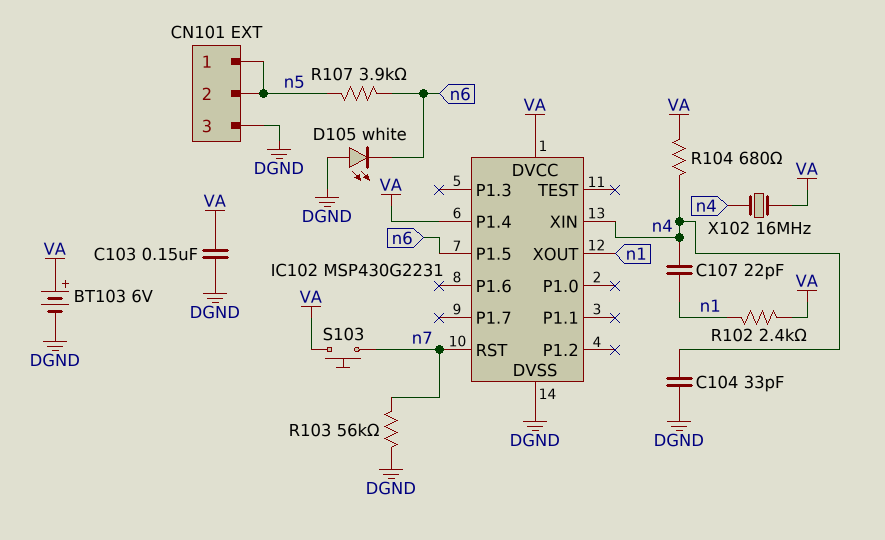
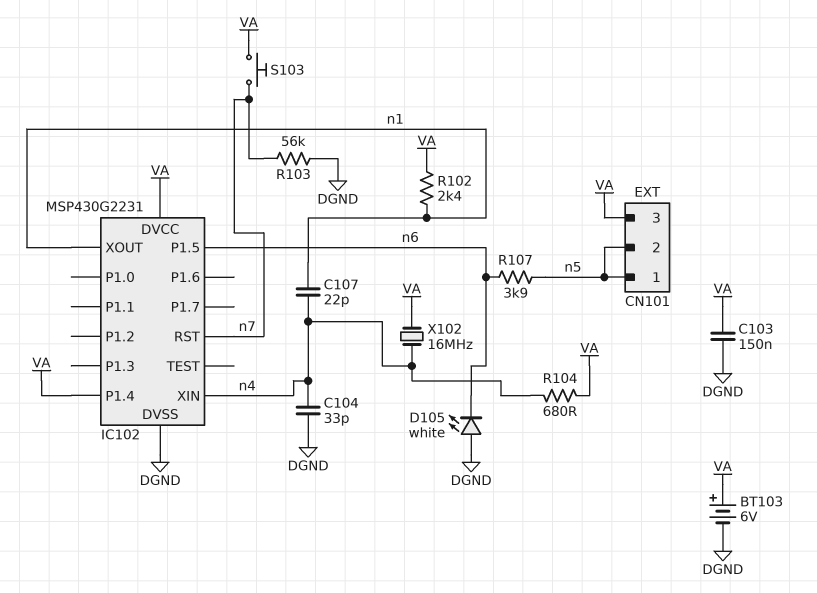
CN101 pin 3: DGND -> VA

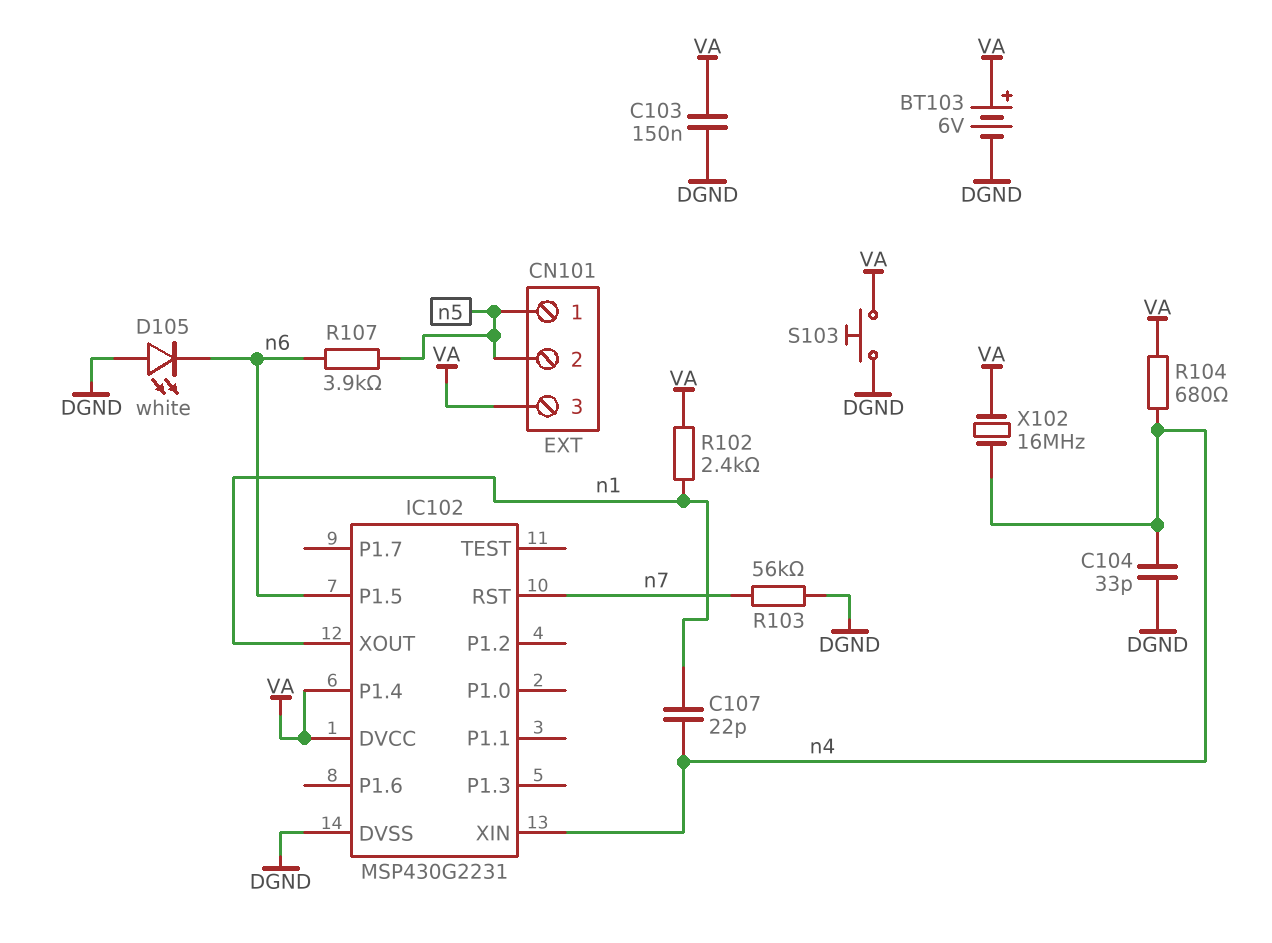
S103: button (VA, n7) -> button (DGND, VA)

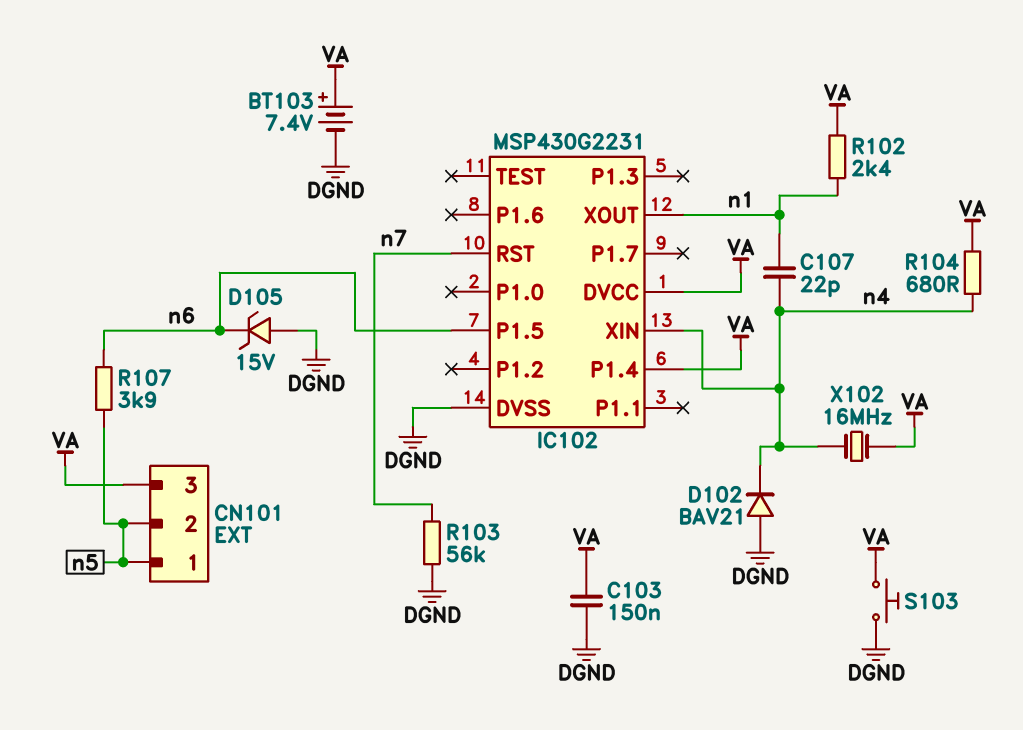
BT103: 6V (plus VA, minus DGND) -> 7.4V (plus VA, minus DGND)
C104: 33pF (DGND, n4) -> none
D102: none -> diode BAV21 (A DGND, K n4)
D105: LED white (A DGND, K n6) -> zener 15V (A DGND, K n6)

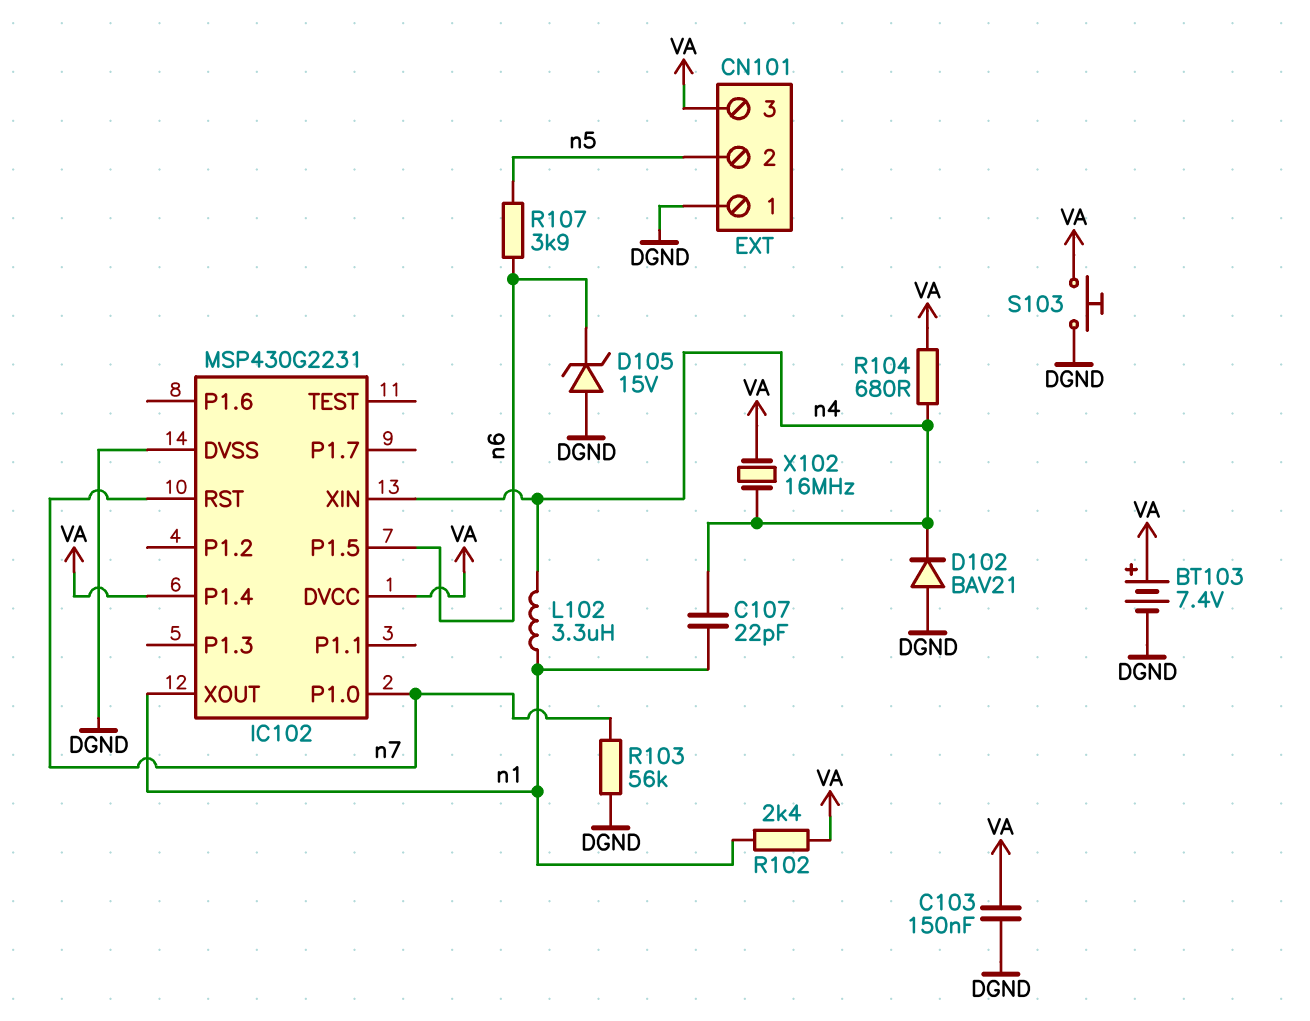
CN101 pin 1: n5 -> DGND
IC102 pin P1.0: none -> n7
L102: none -> 3.3uH (n1, n4)

